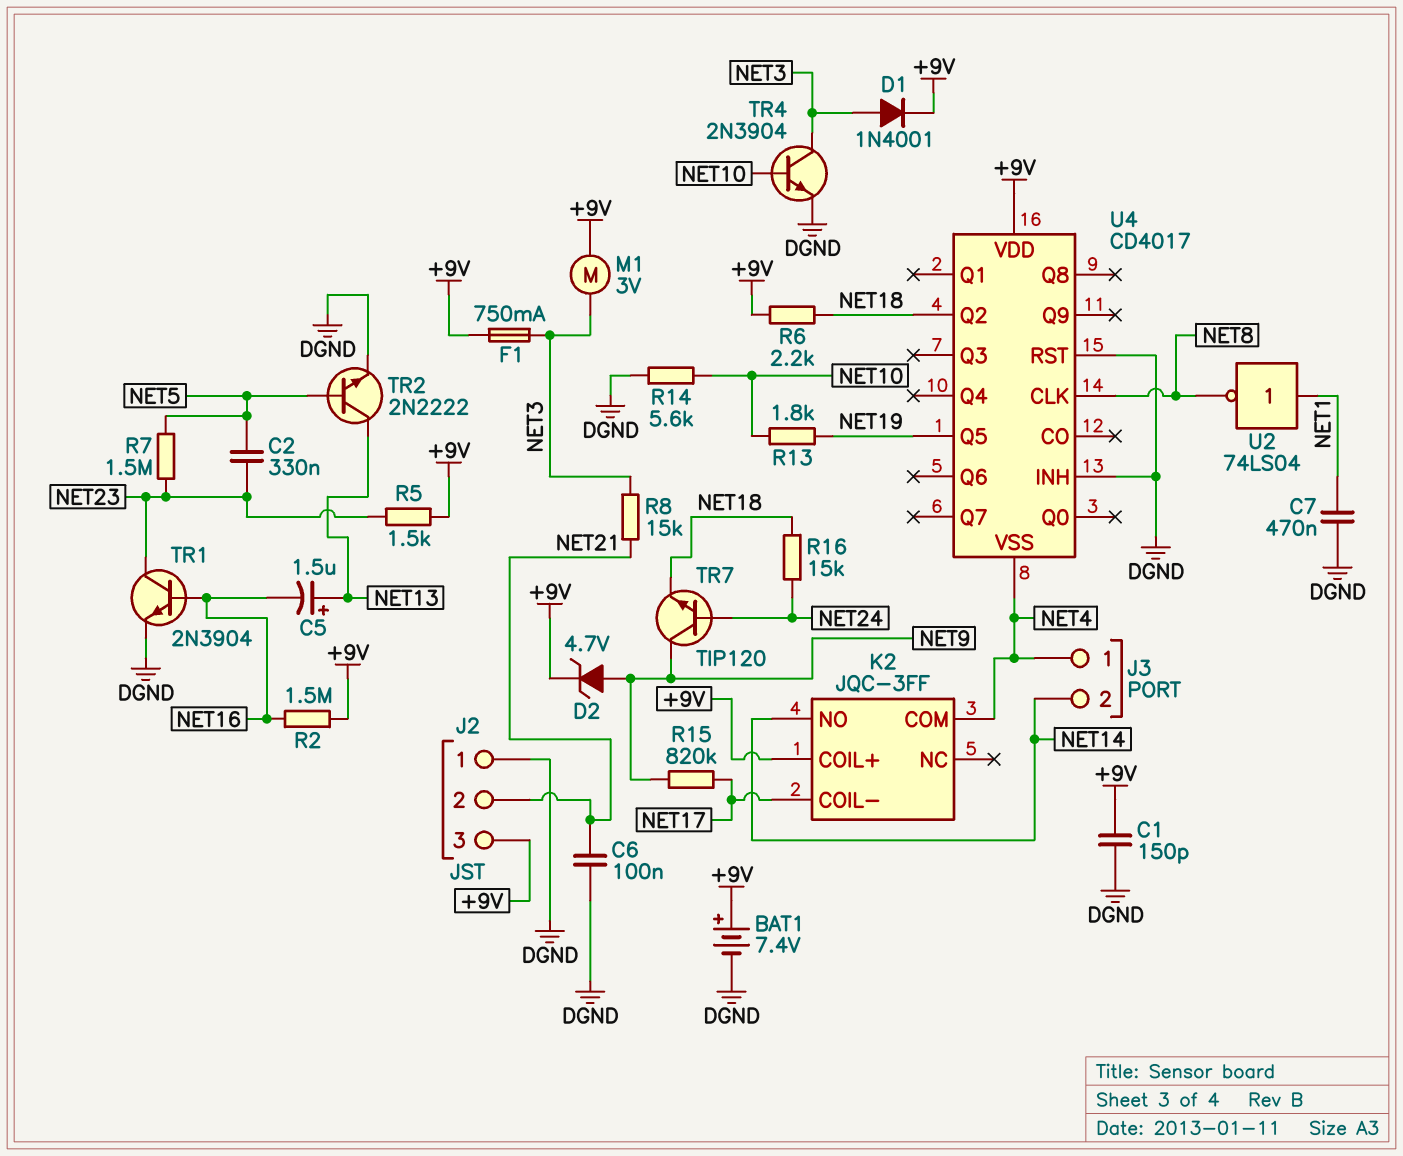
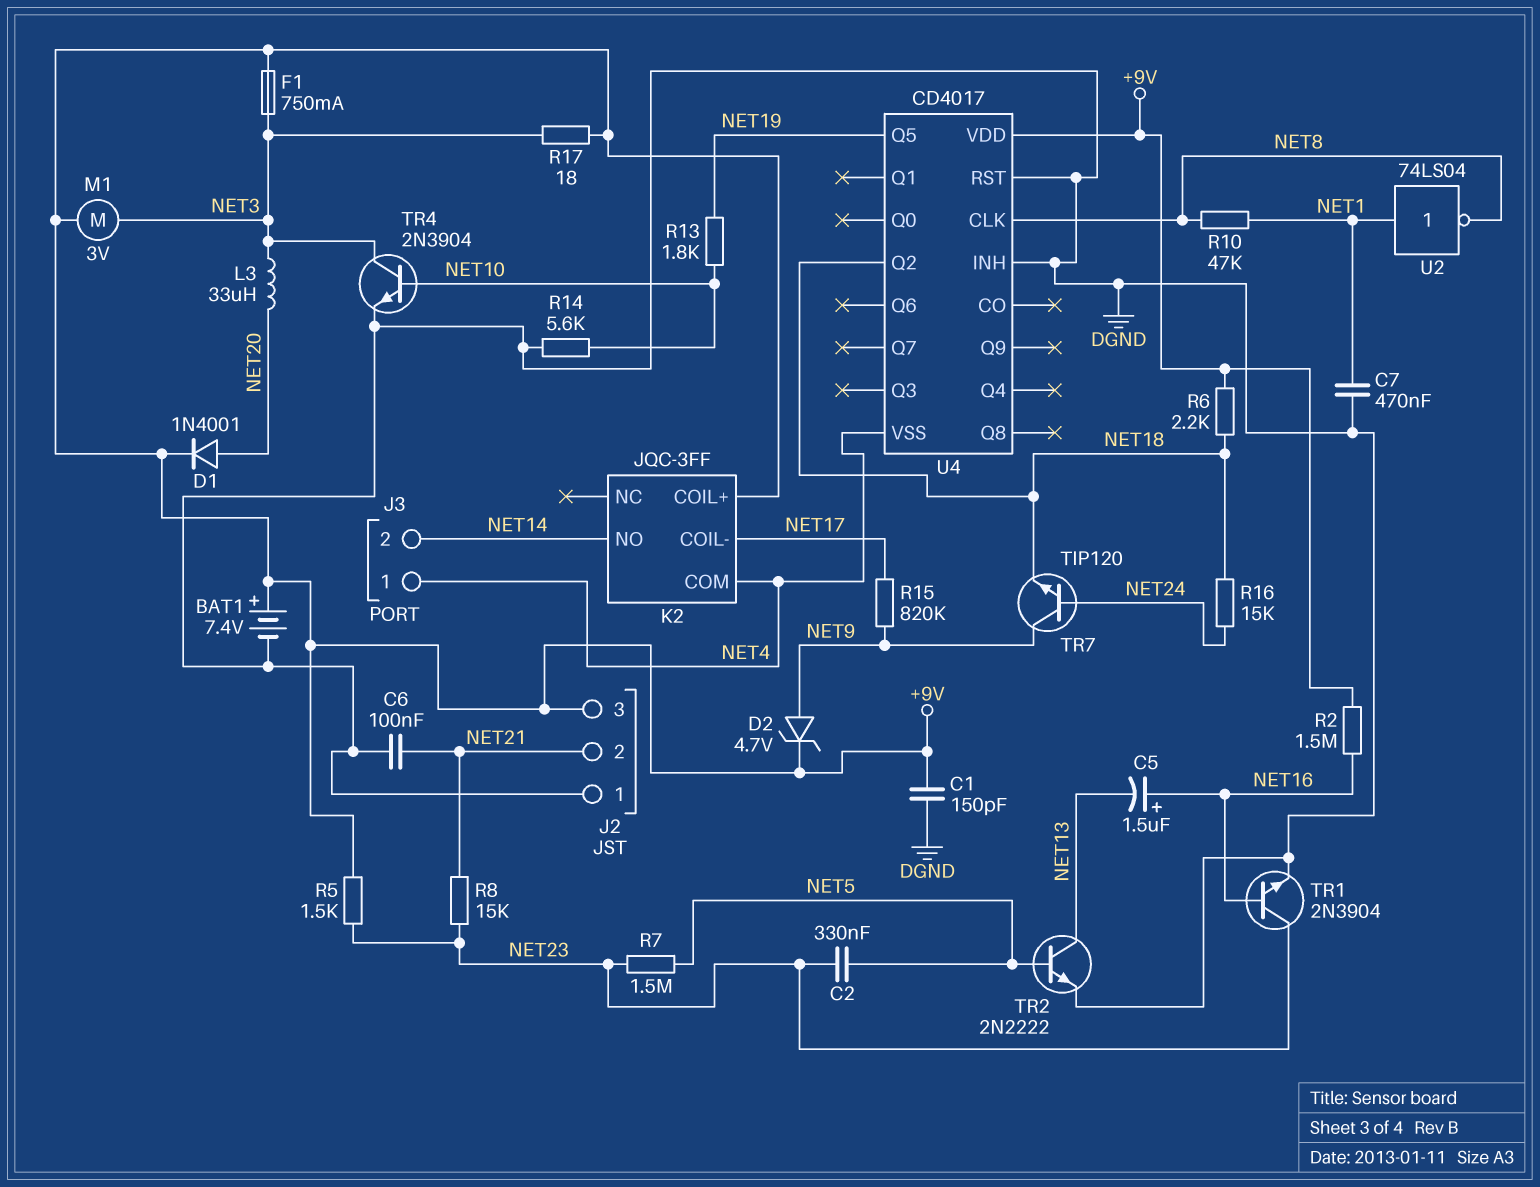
C5: 1.5uF (plus NET13, minus NET16) -> 1.5uF (plus NET16, minus NET13)
D1: diode 1N4001 (A NET3, K +9V) -> diode 1N4001 (A NET20, K +9V)
L3: none -> 33uH (NET3, NET20)
R8: 15k (NET3, NET21) -> 15k (NET21, NET23)
R10: none -> 47k (NET1, NET8)
R17: none -> 18 (+9V, NET3)

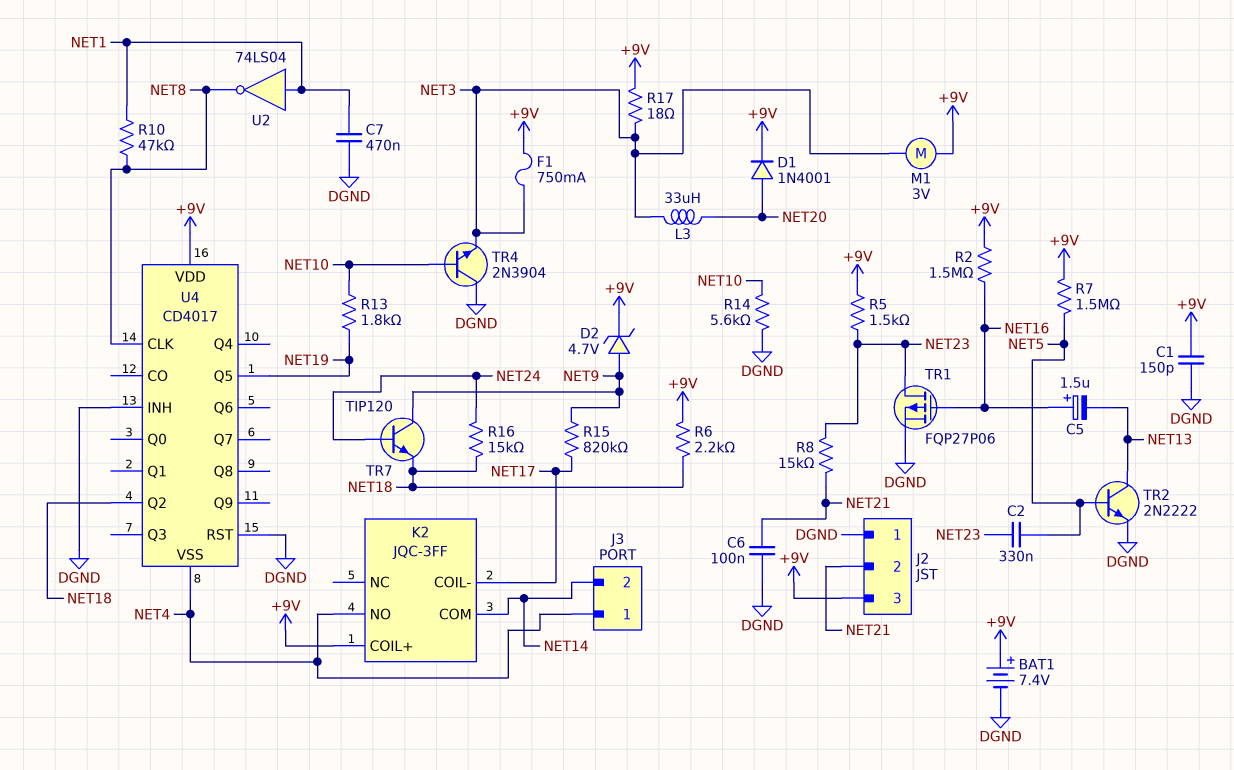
K2 pin COM: NET4 -> NET14
K2 pin NO: NET14 -> NET4
R7: 1.5M (NET5, NET23) -> 1.5M (+9V, NET5)
TR1: NPN 2N3904 (B NET16, C NET23, E DGND) -> PMOS FQP27P06 (G NET16, D NET23, S DGND)
TR4: NPN 2N3904 (B NET10, C NET3, E DGND) -> NPN 2N3904 (B NET10, C DGND, E NET3)

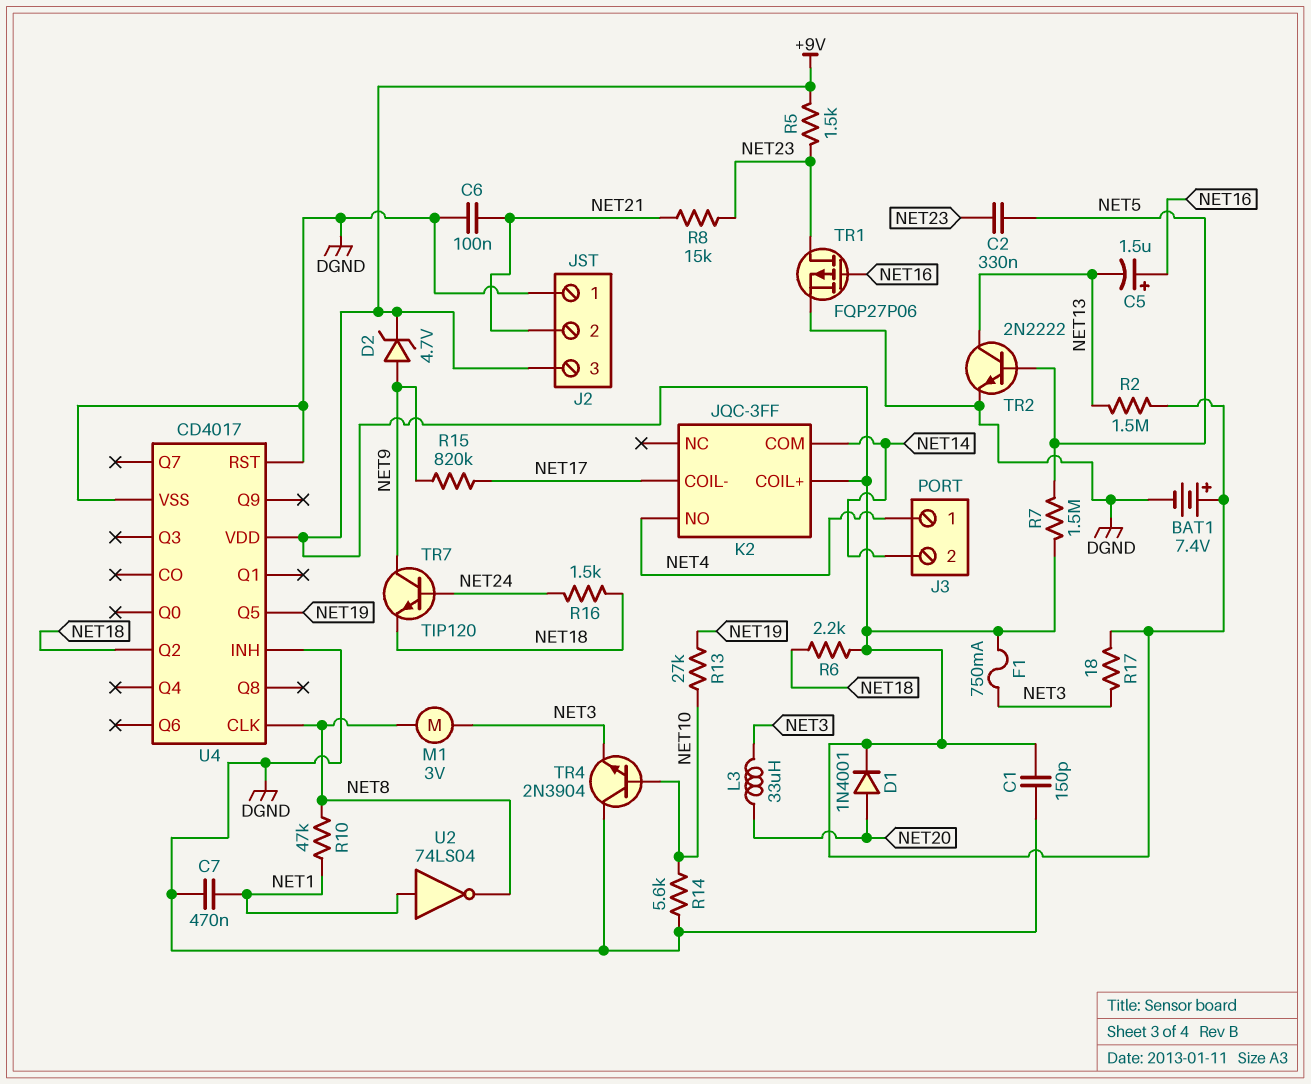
M1: motor 3V (+9V, NET3) -> motor 3V (NET3, NET8)
R2: 1.5M (+9V, NET16) -> 1.5M (+9V, NET13)
R13: 1.8k (NET10, NET19) -> 27k (NET10, NET19)
R16: 15k (NET18, NET24) -> 1.5k (NET18, NET24)
U4 pin VSS: NET4 -> DGND

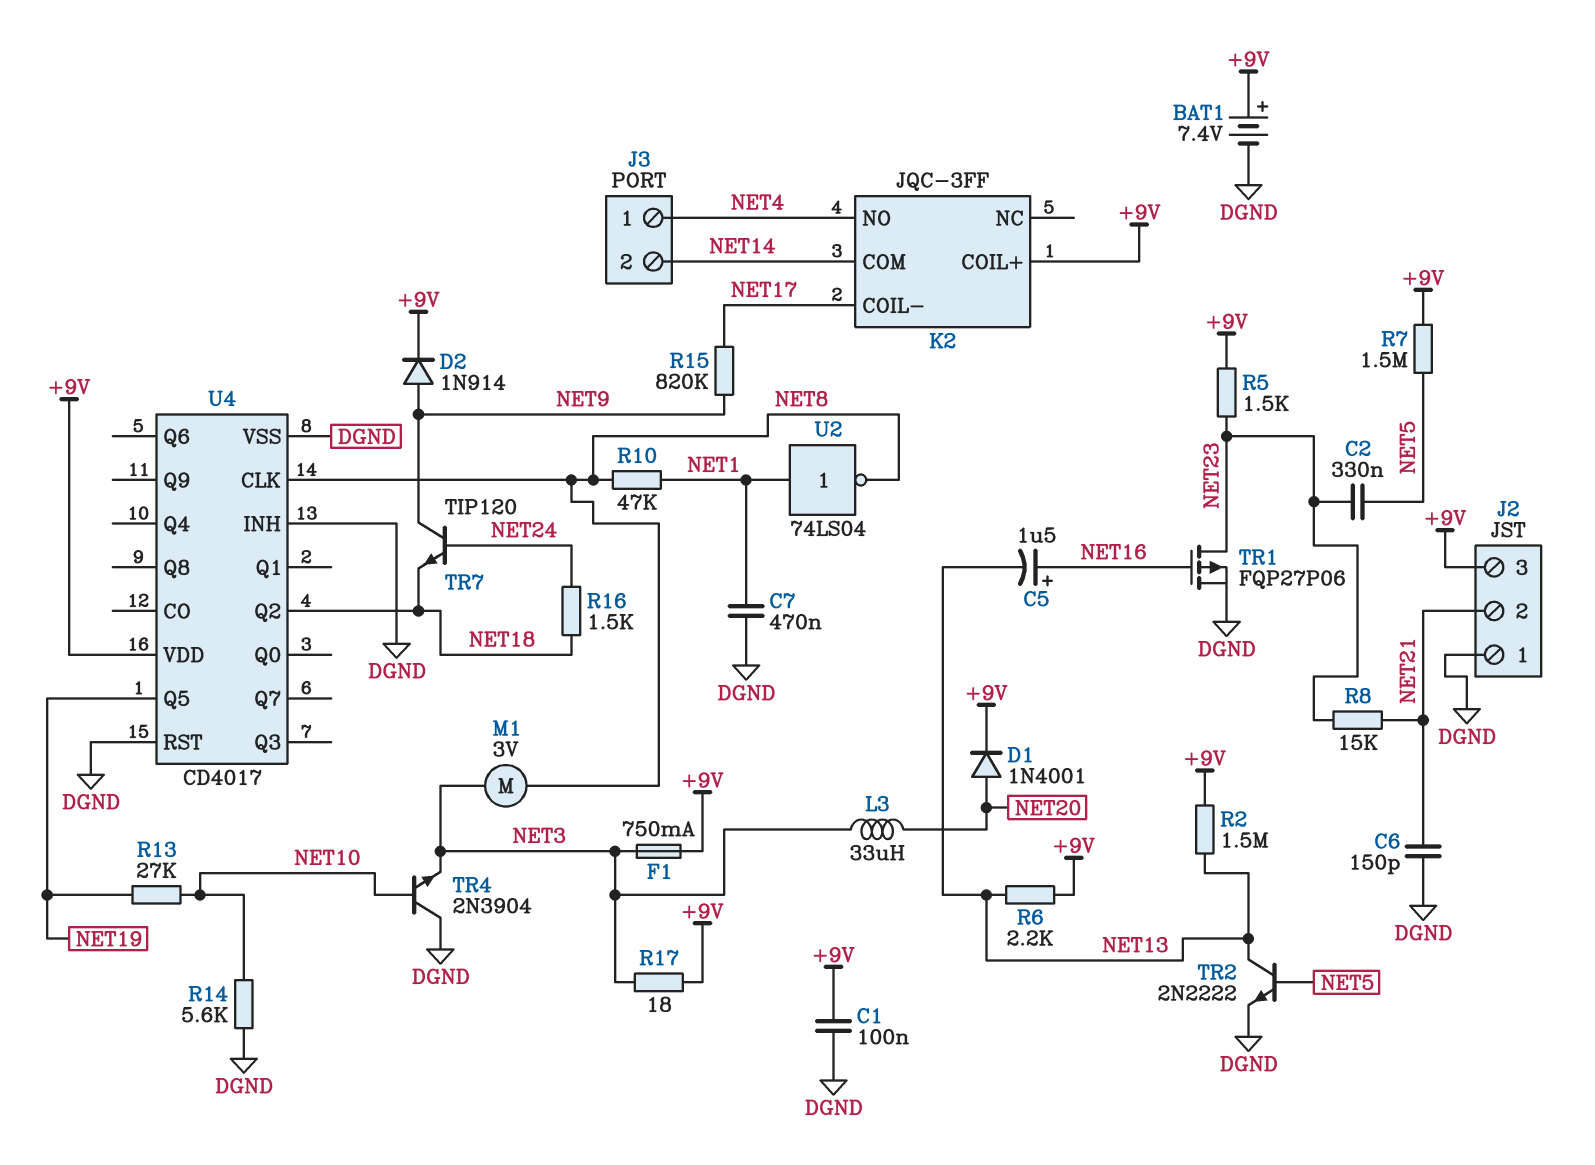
C1: 150pF (+9V, DGND) -> 100nF (+9V, DGND)
C6: 100nF (DGND, NET21) -> 150pF (DGND, NET21)
D2: zener 4.7V (A NET9, K +9V) -> diode 1N914 (A NET9, K +9V)
R6: 2.2k (+9V, NET18) -> 2.2k (+9V, NET13)

